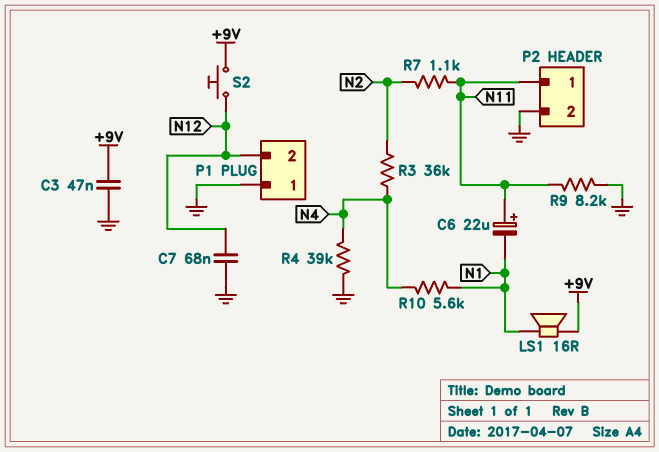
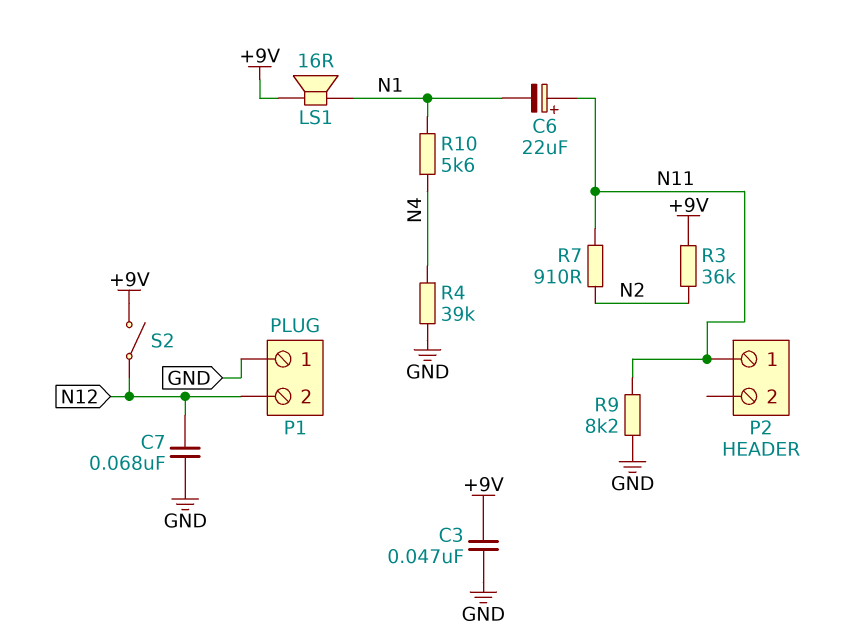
P2 pin 2: GND -> none
R3: 36k (N2, N4) -> 36k (+9V, N2)
R7: 1.1k (N2, N11) -> 910 (N2, N11)
S2: button (+9V, N12) -> switch (+9V, N12)

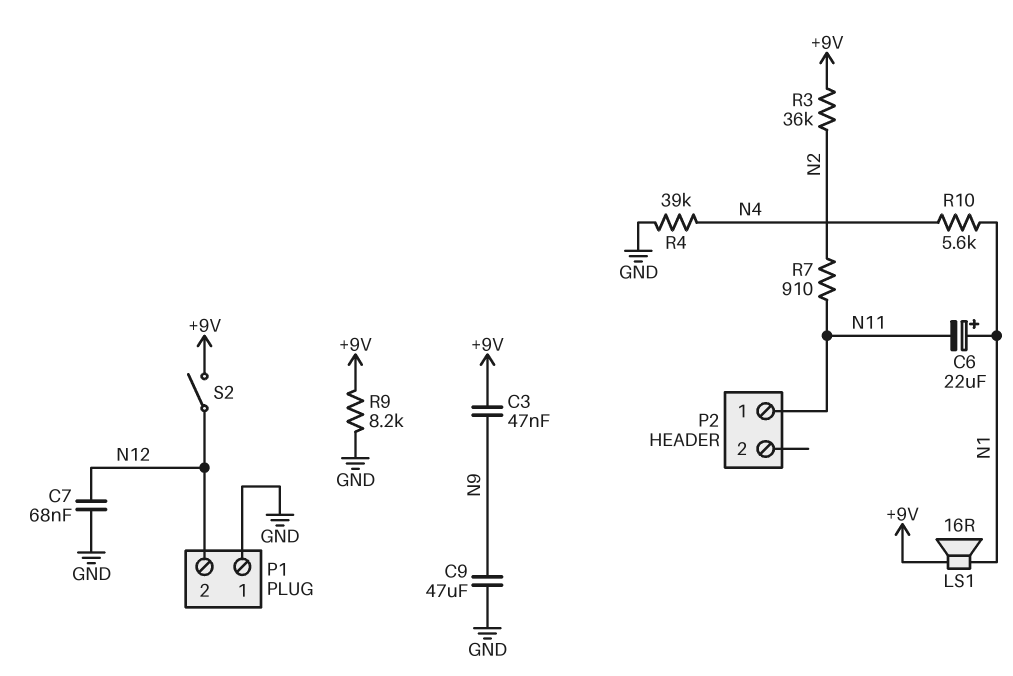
C3: 47nF (+9V, GND) -> 47nF (+9V, N9)
C6: 22uF (plus N11, minus N1) -> 22uF (plus N1, minus N11)
C9: none -> 47uF (GND, N9)
R9: 8.2k (GND, N11) -> 8.2k (+9V, GND)

